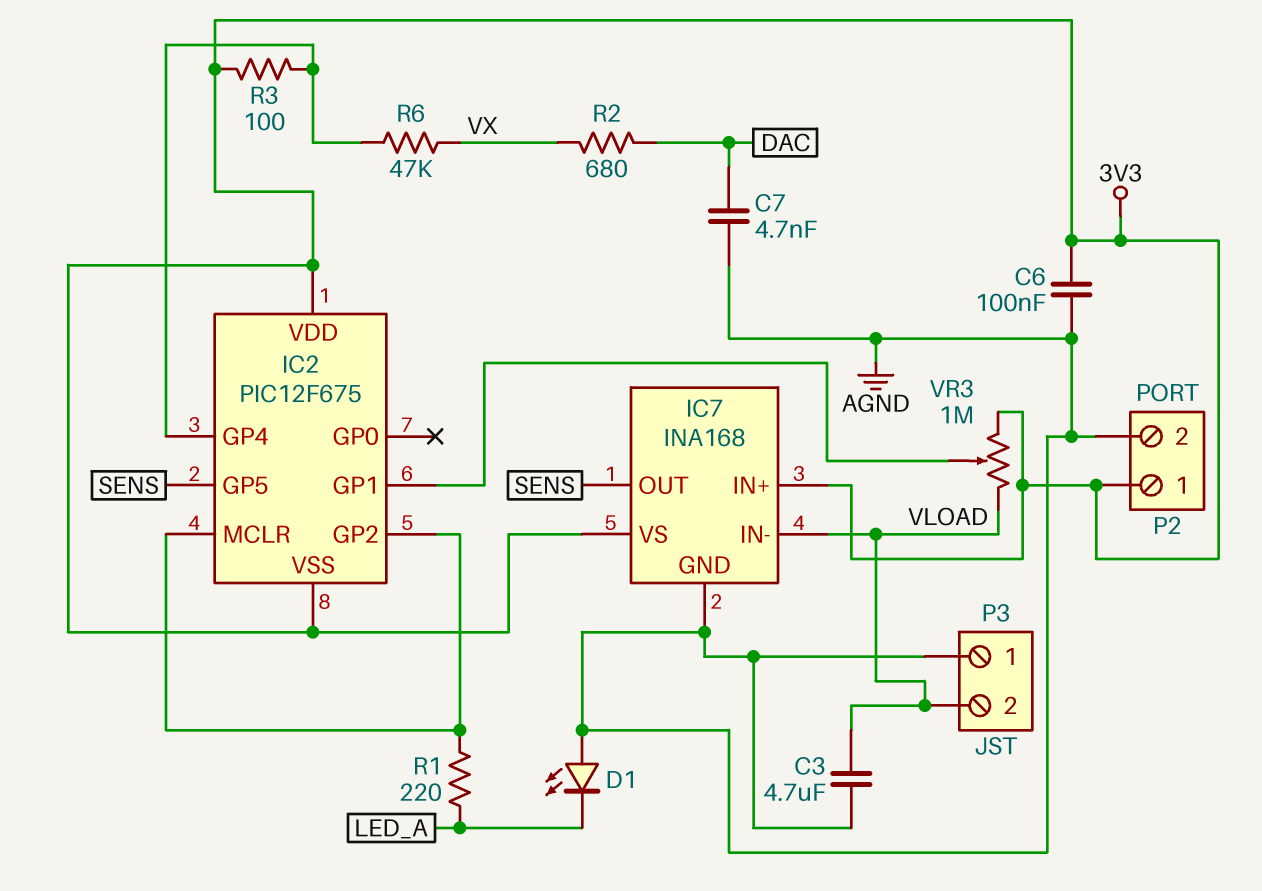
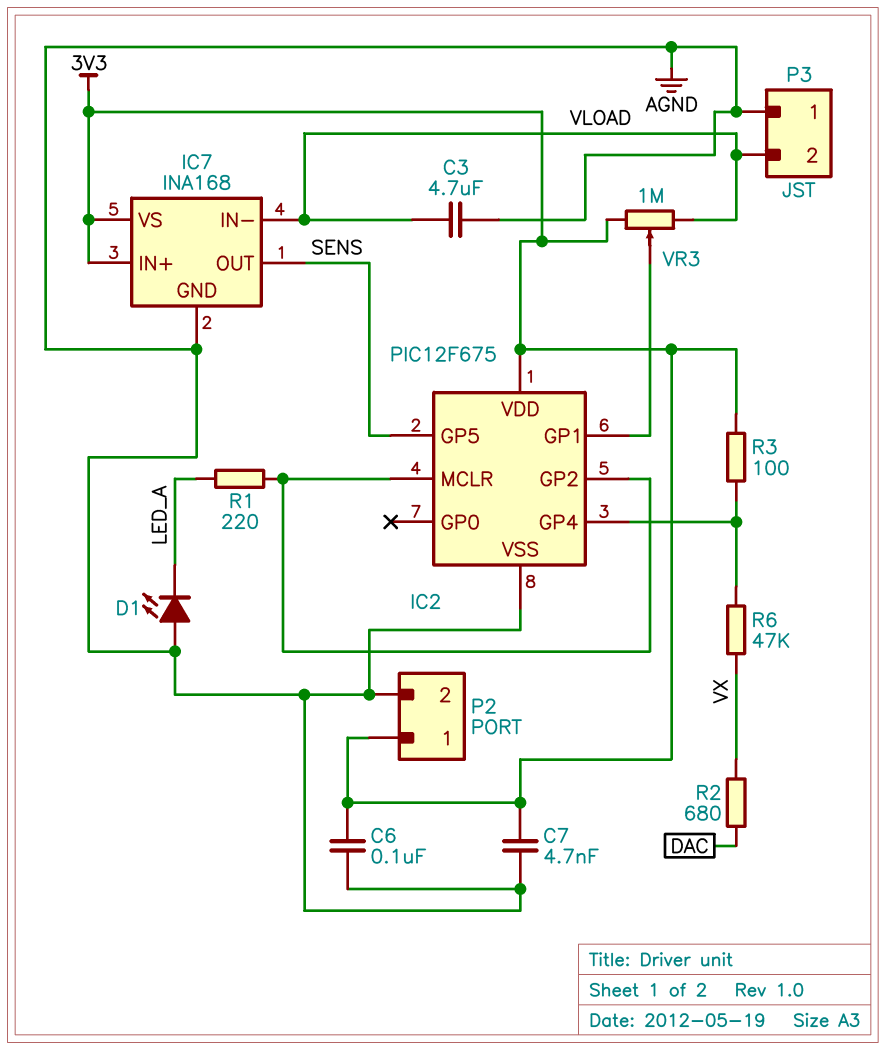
C7: 4.7nF (AGND, DAC) -> 4.7nF (3V3, AGND)
IC2 pin VSS: 3V3 -> AGND

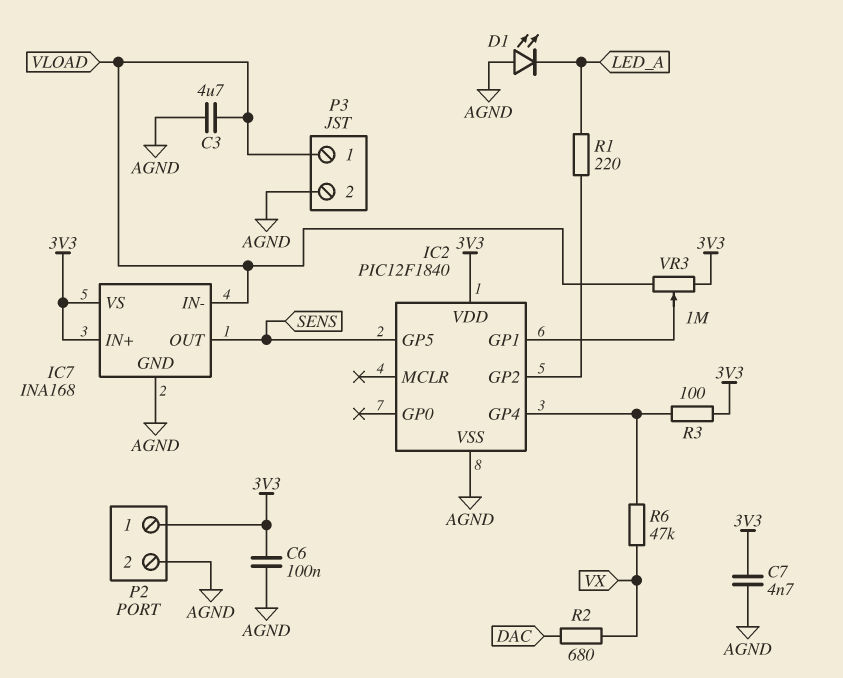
IC2: PIC12F675 -> PIC12F1840
IC2 pin MCLR: IC2/GP2 -> none
P3 pin 1: AGND -> VLOAD
P3 pin 2: VLOAD -> AGND

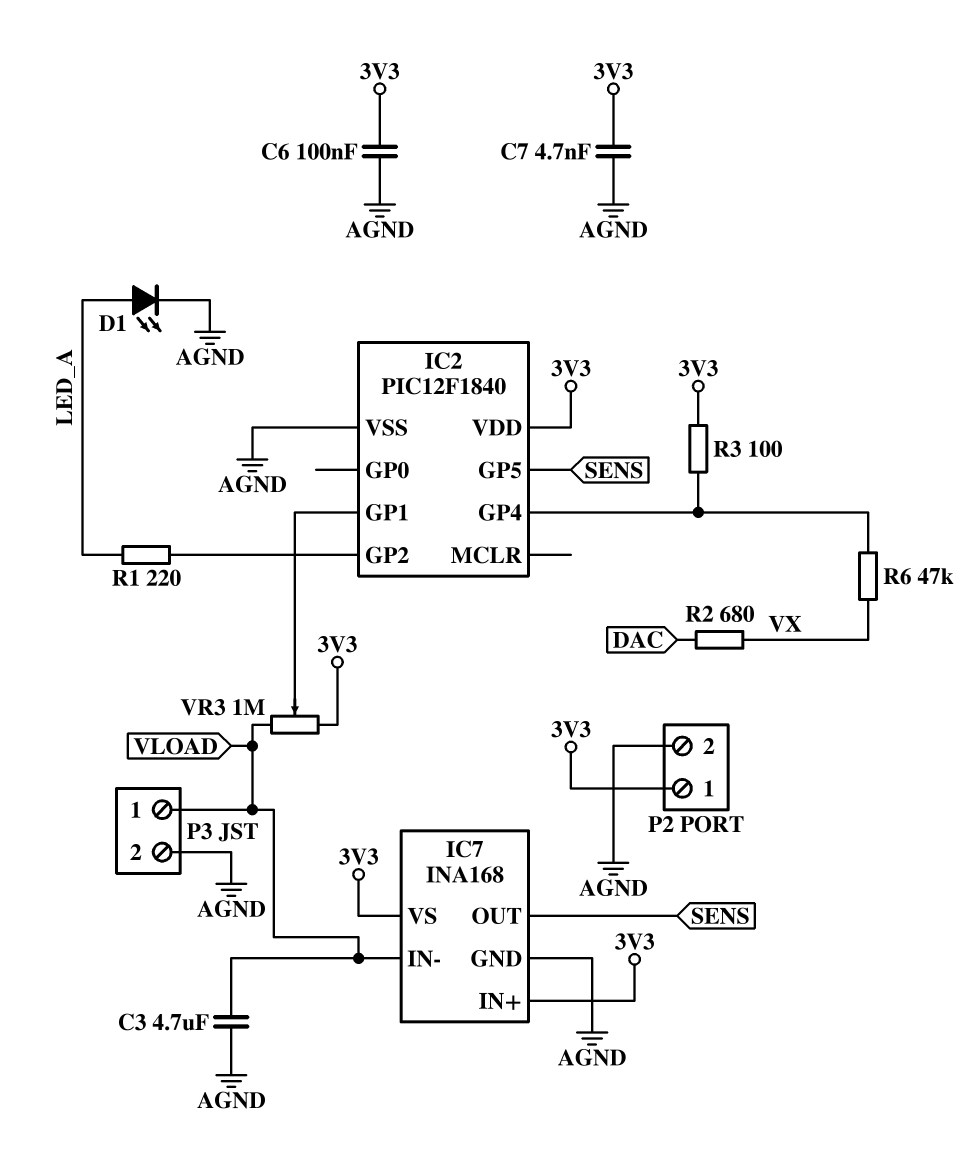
D1: LED (A AGND, K LED_A) -> LED (A LED_A, K AGND)

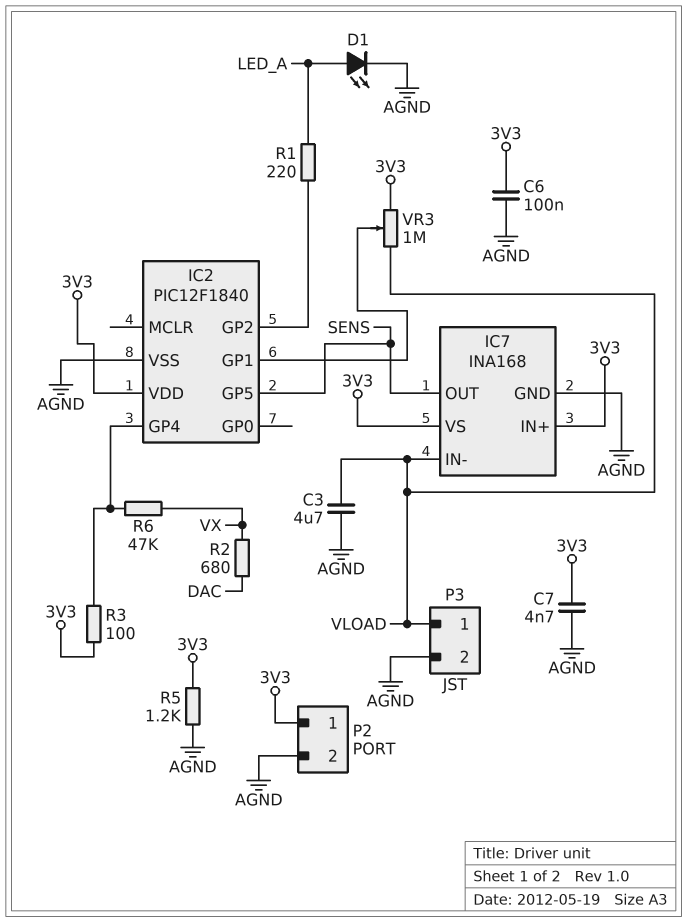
R5: none -> 1.2k (3V3, AGND)

